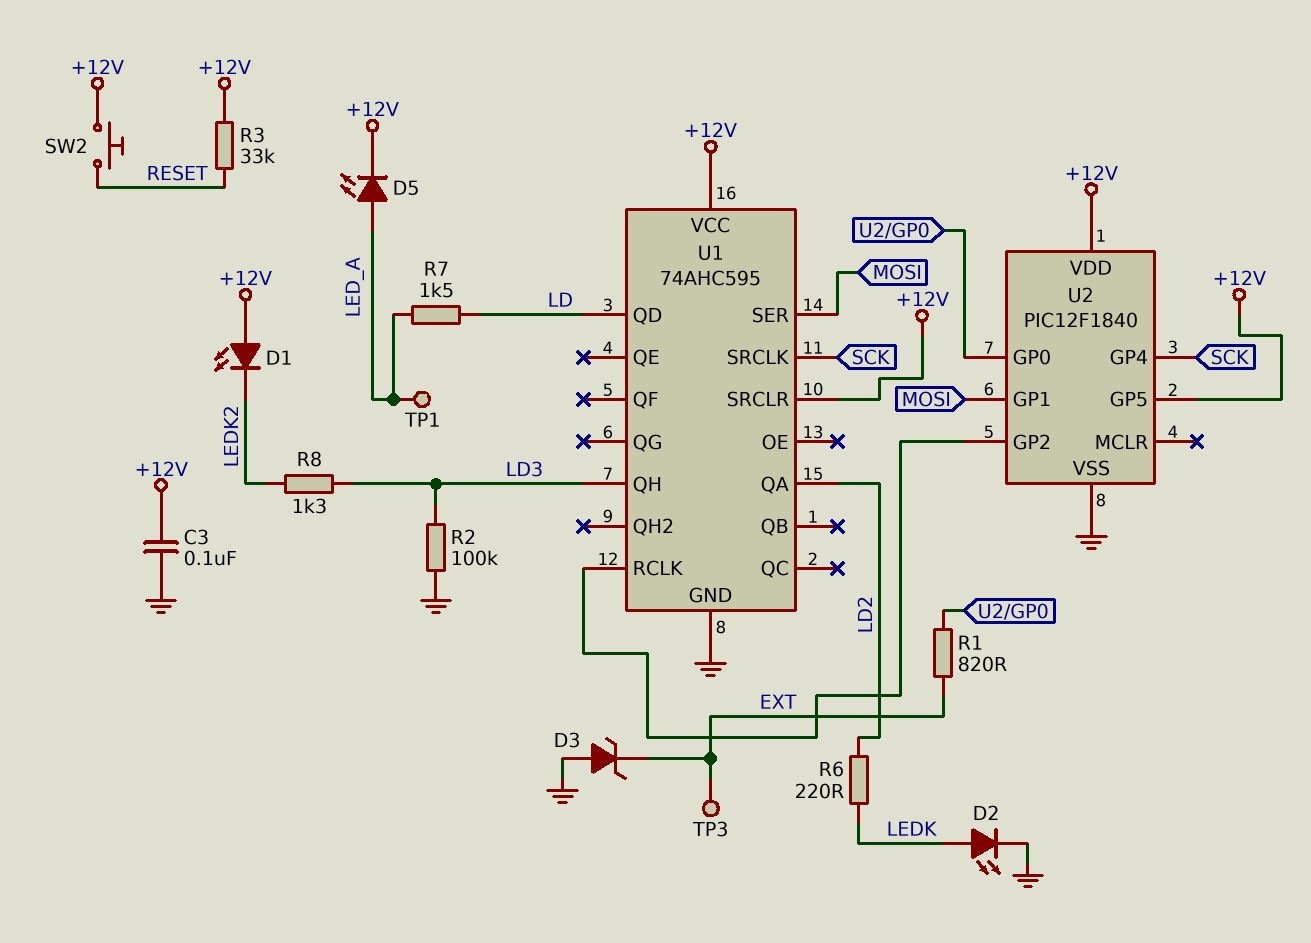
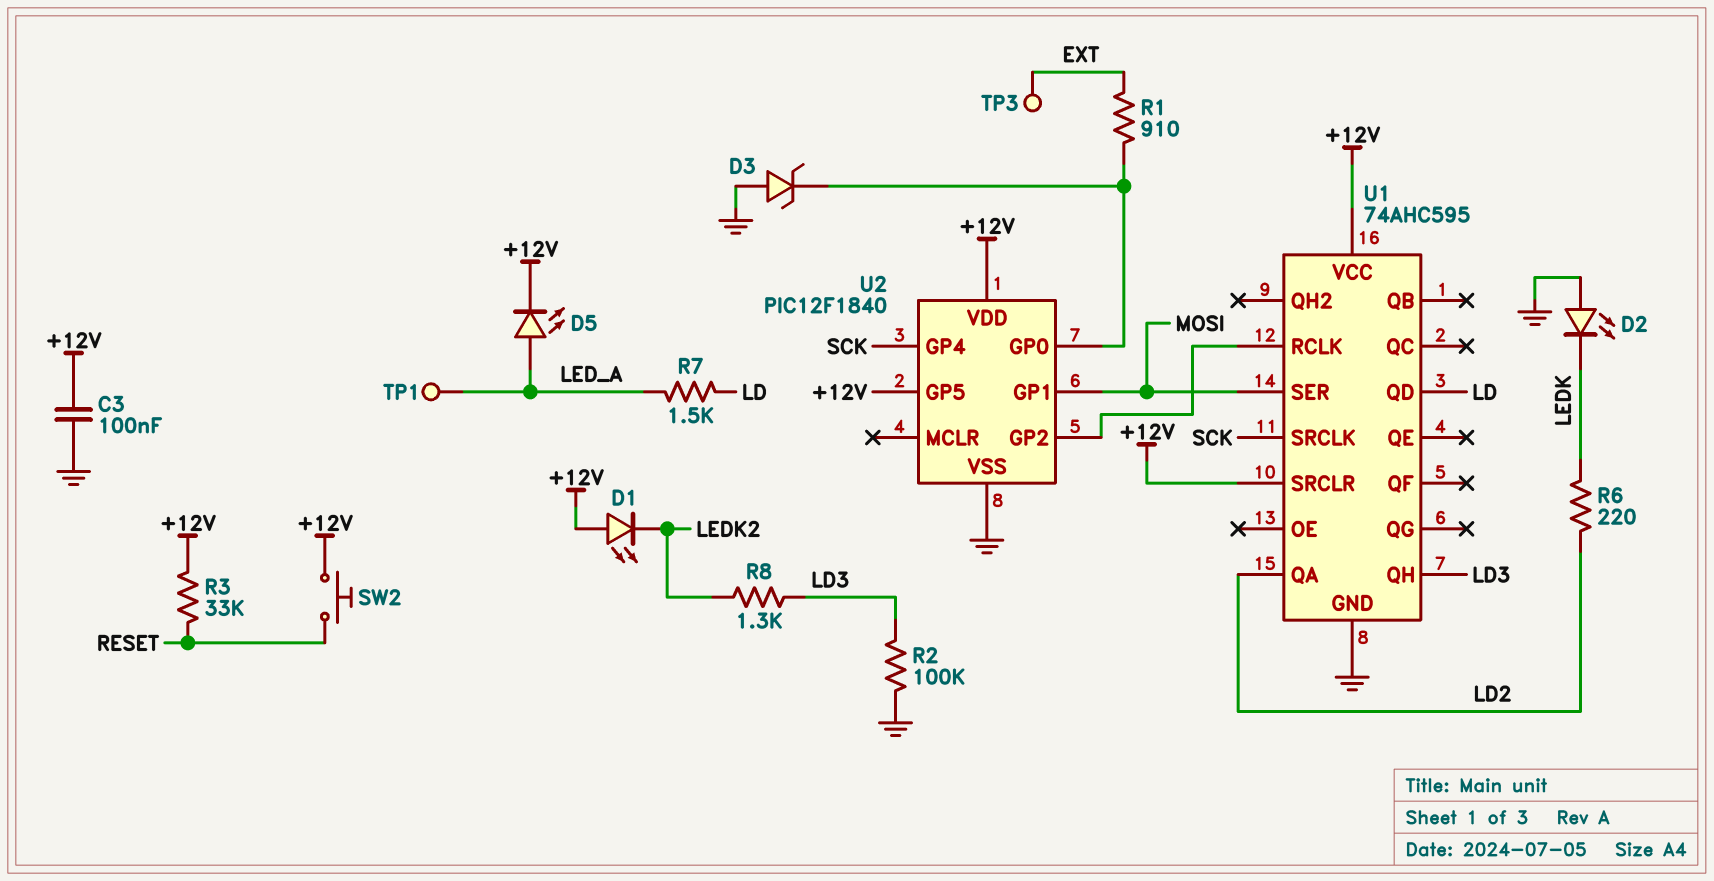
D2: LED (A LEDK, K GND) -> LED (A GND, K LEDK)
D3: zener (A GND, K EXT) -> zener (A GND, K U2/GP0)
R1: 820 (EXT, U2/GP0) -> 910 (EXT, U2/GP0)

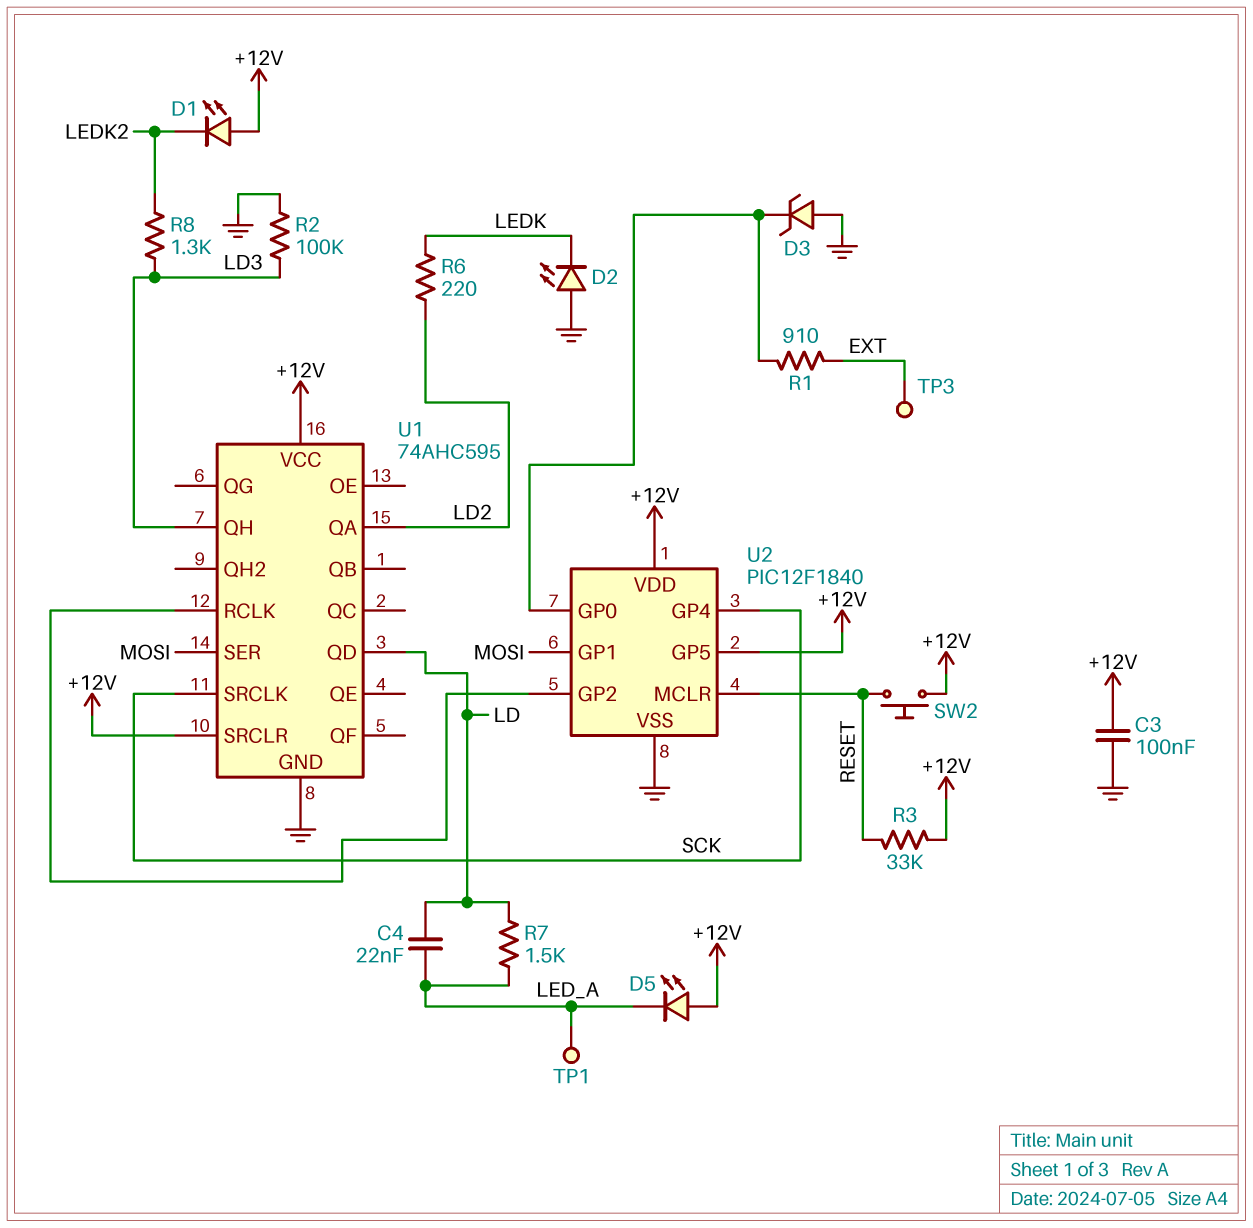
C4: none -> 22nF (LD, LED_A)
D5: LED (A LED_A, K +12V) -> LED (A +12V, K LED_A)
U2 pin MCLR: none -> RESET

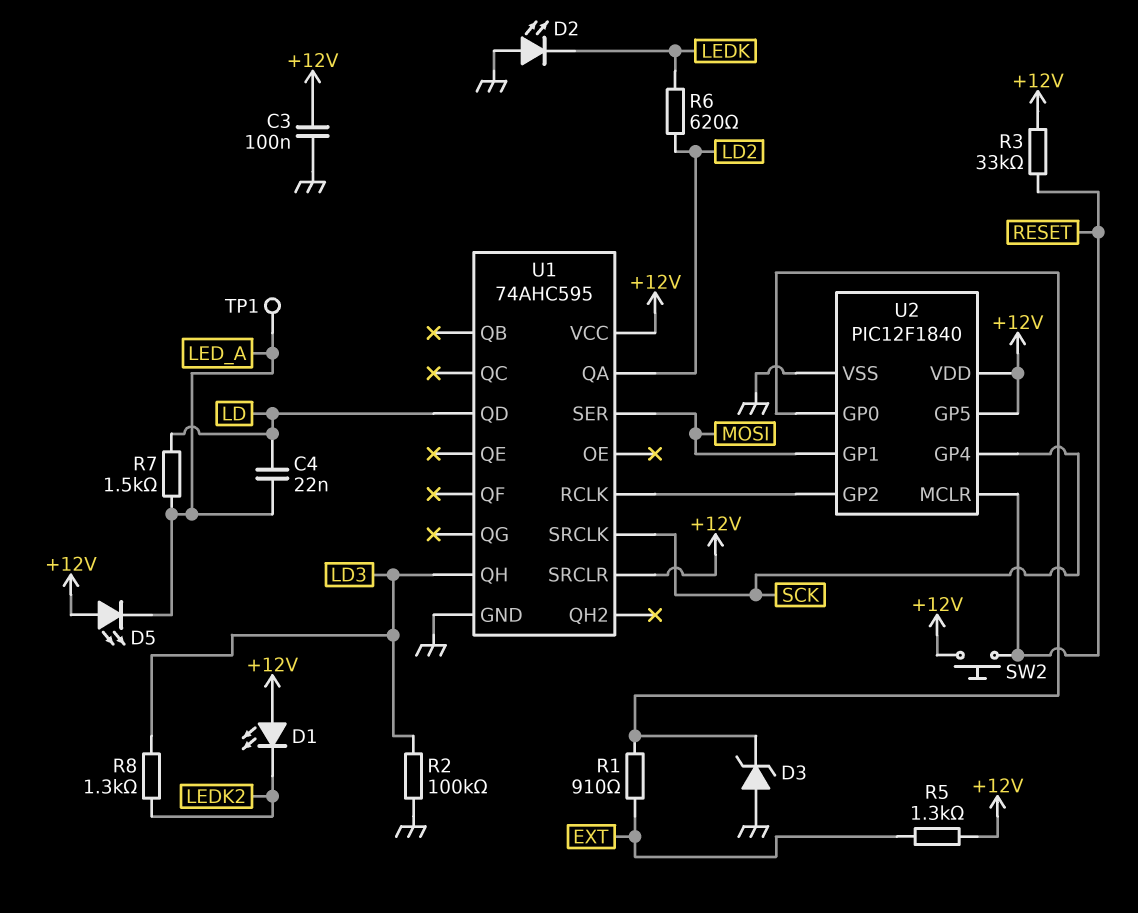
R5: none -> 1.3k (+12V, EXT)
R6: 220 (LD2, LEDK) -> 620 (LD2, LEDK)
TP3: test point (EXT) -> none

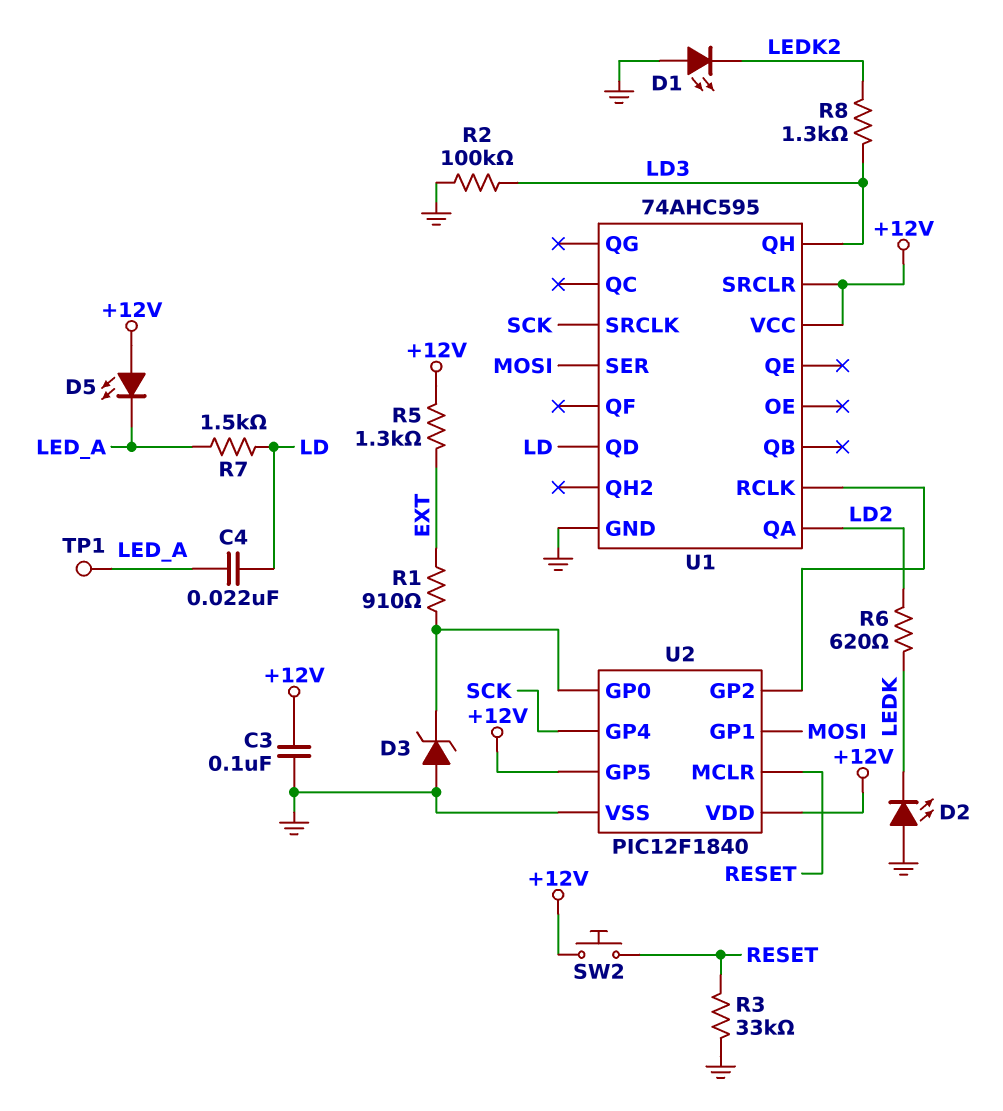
D1: LED (A +12V, K LEDK2) -> LED (A GND, K LEDK2)
R3: 33k (+12V, RESET) -> 33k (GND, RESET)

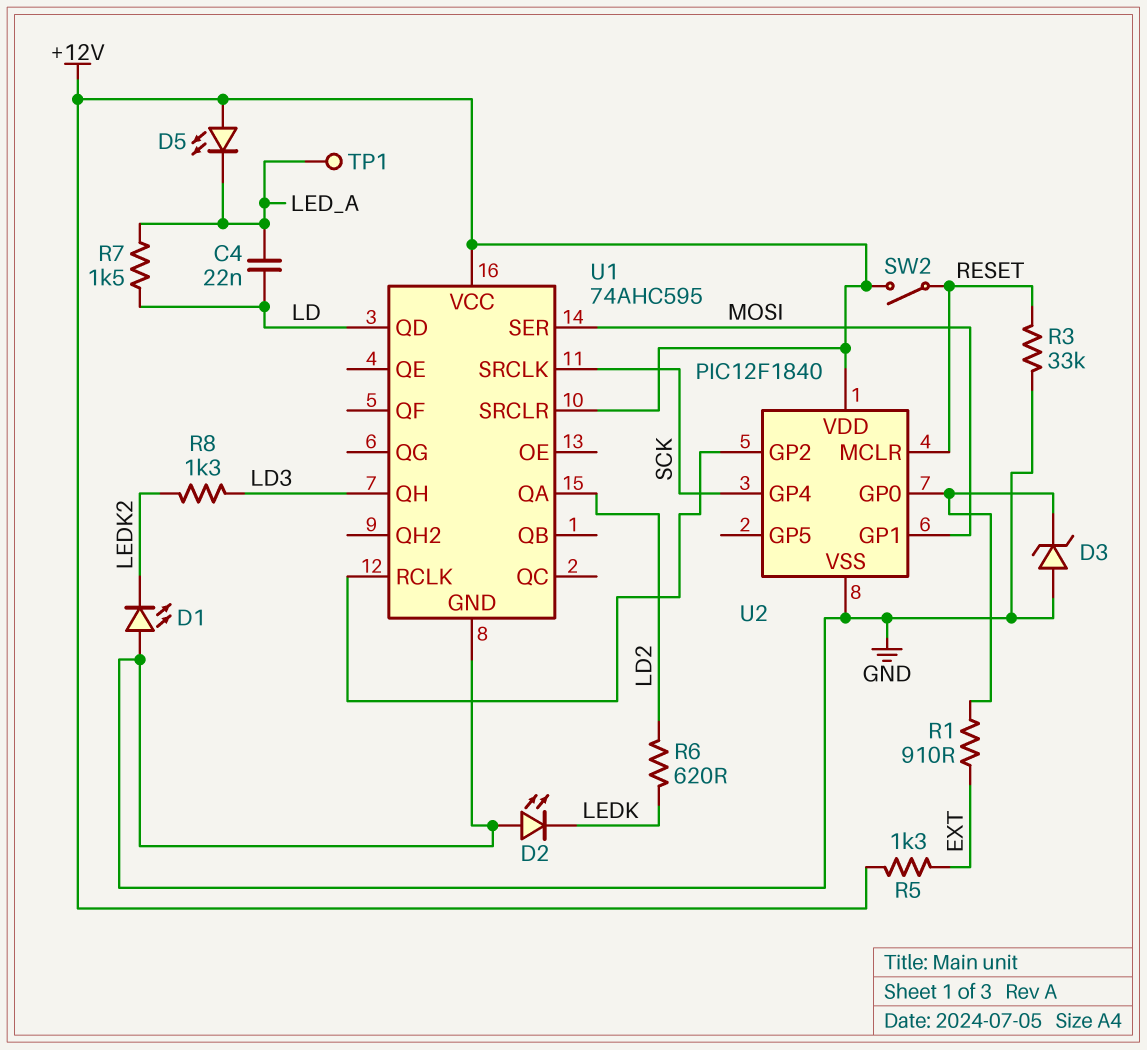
C3: 100nF (+12V, GND) -> none
R2: 100k (GND, LD3) -> none
SW2: button (+12V, RESET) -> switch (+12V, RESET)
U2 pin GP5: +12V -> none

